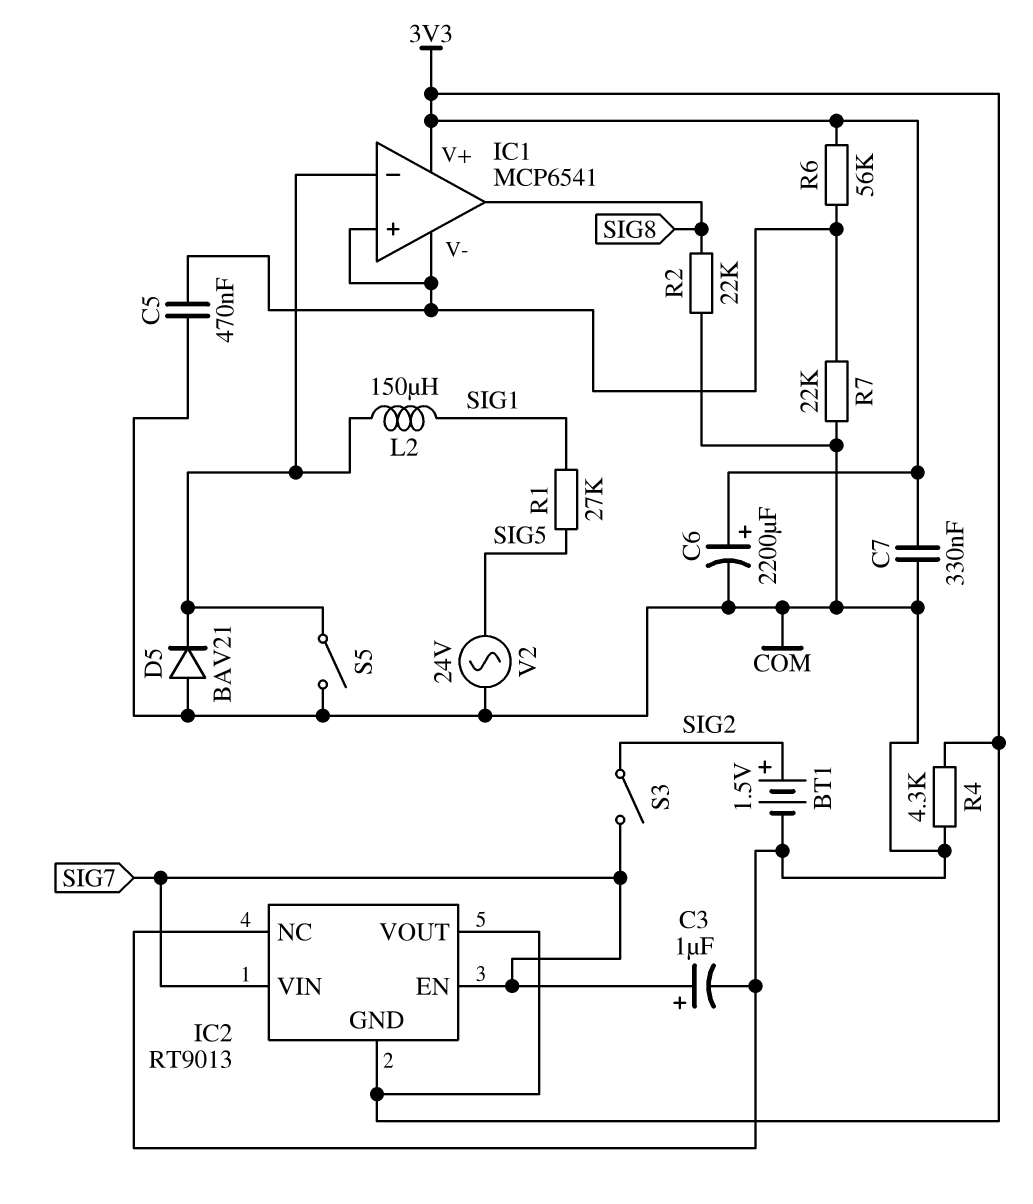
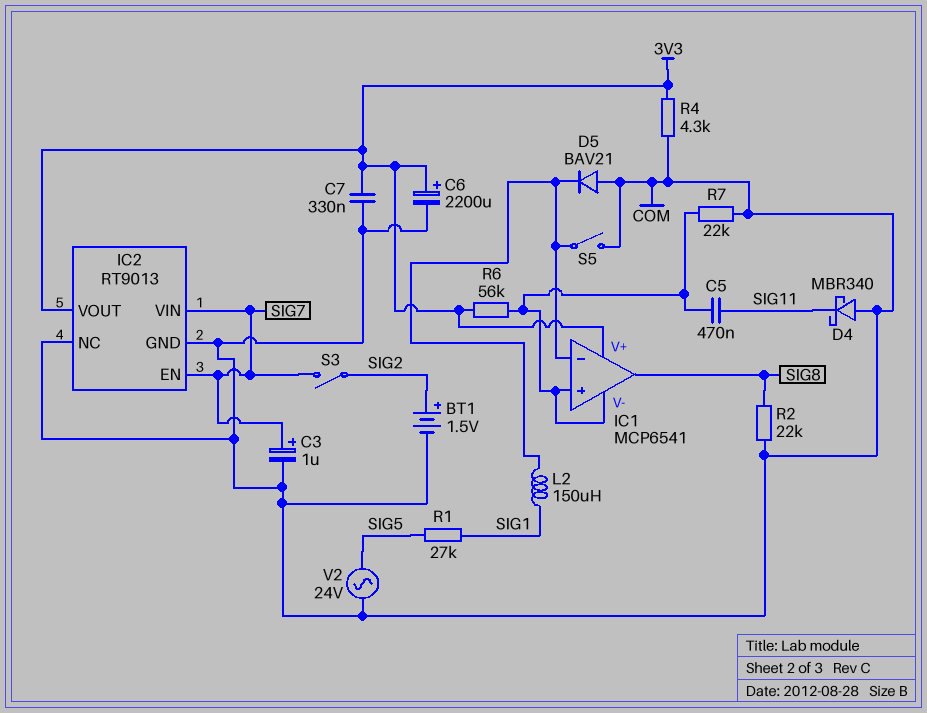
C5: 470nF (COM, IC1/V-) -> 470nF (IC1/V-, SIG11)
D4: none -> schottky MBR340 (A COM, K SIG11)
IC2 pin GND: 3V3 -> COM

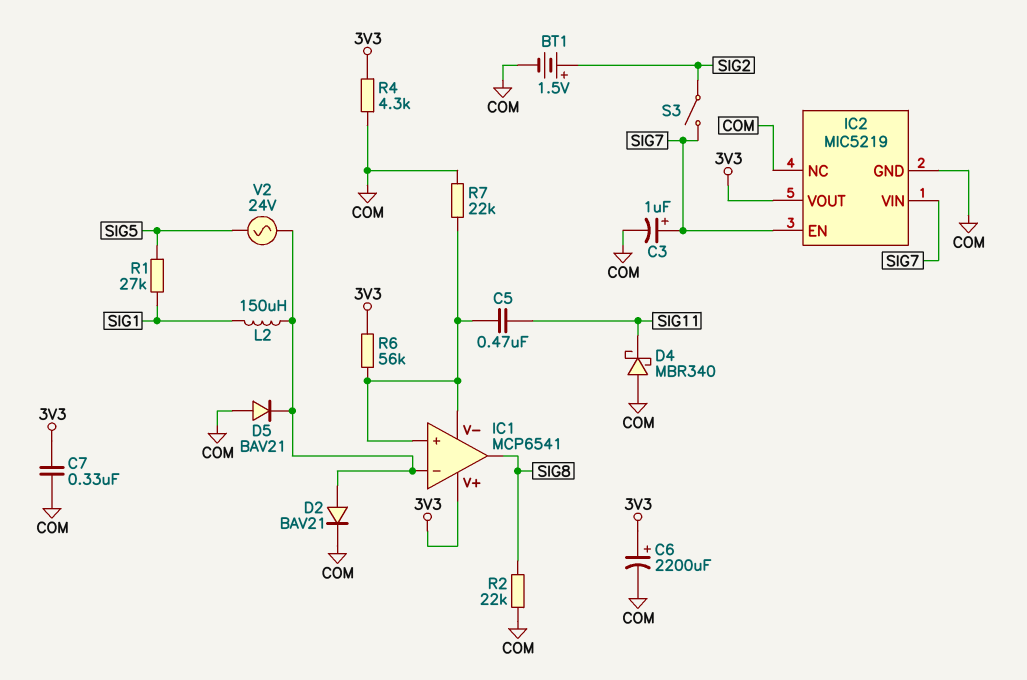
D2: none -> diode BAV21 (A IC1/in-, K COM)
IC2: RT9013 -> MIC5219
S5: switch (COM, IC1/in-) -> none
V2: AC 24V (COM, SIG5) -> AC 24V (IC1/in-, SIG5)

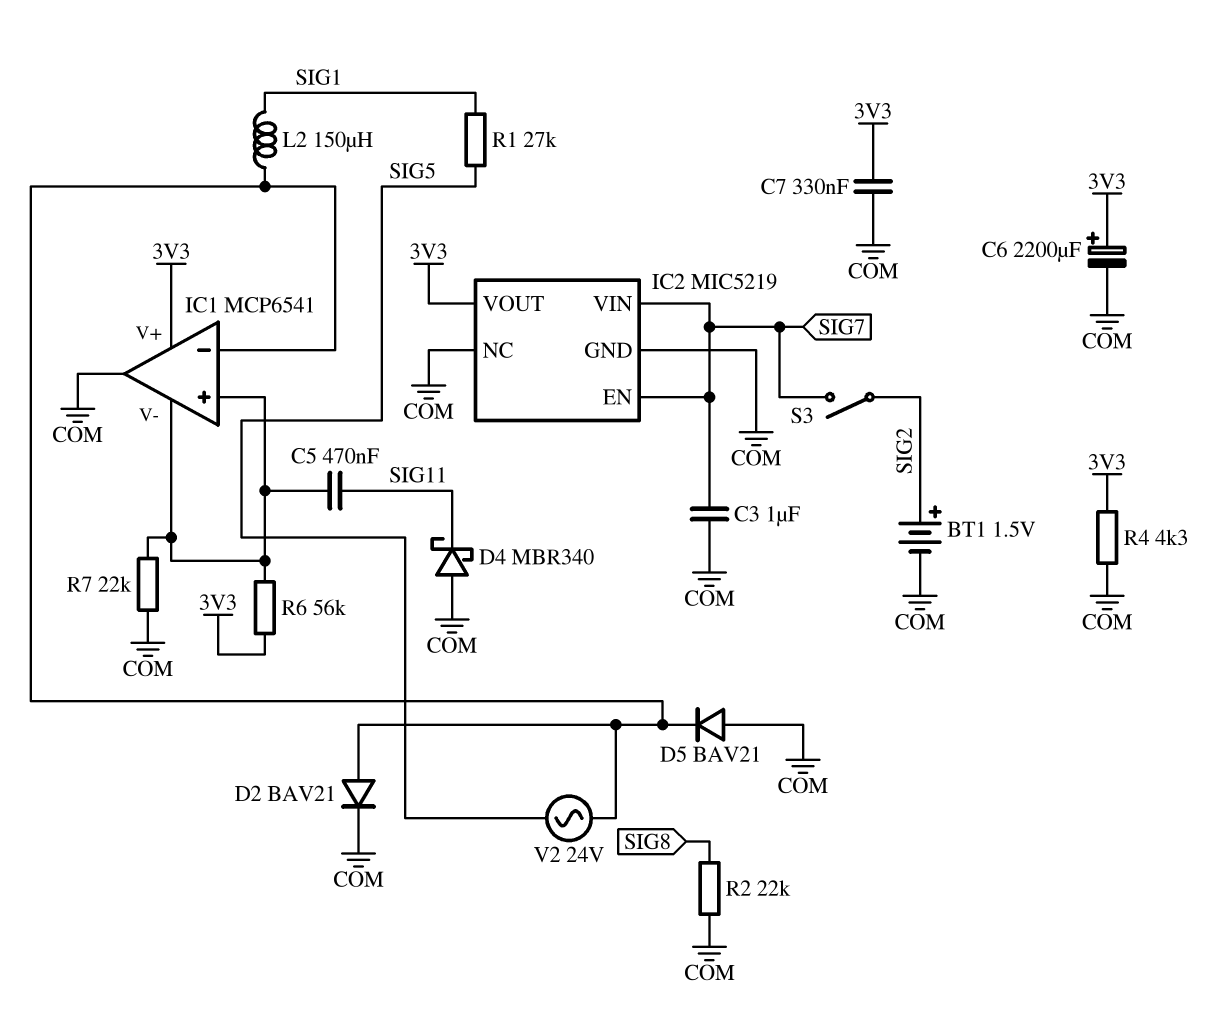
C3: 1uF (plus SIG7, minus COM) -> 1uF (COM, SIG7)
IC1 pin out: SIG8 -> COM

